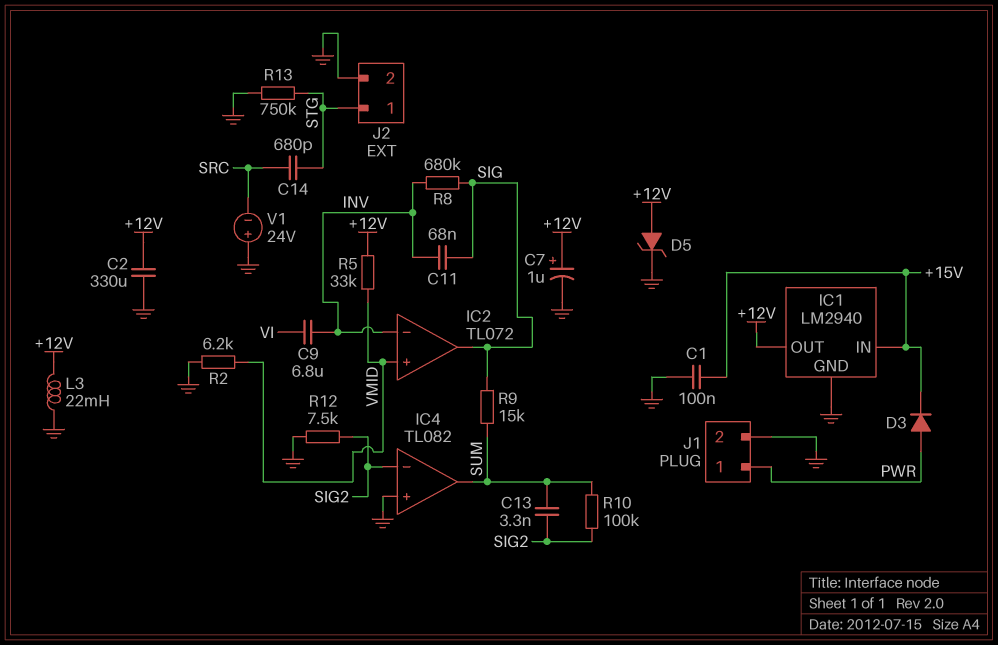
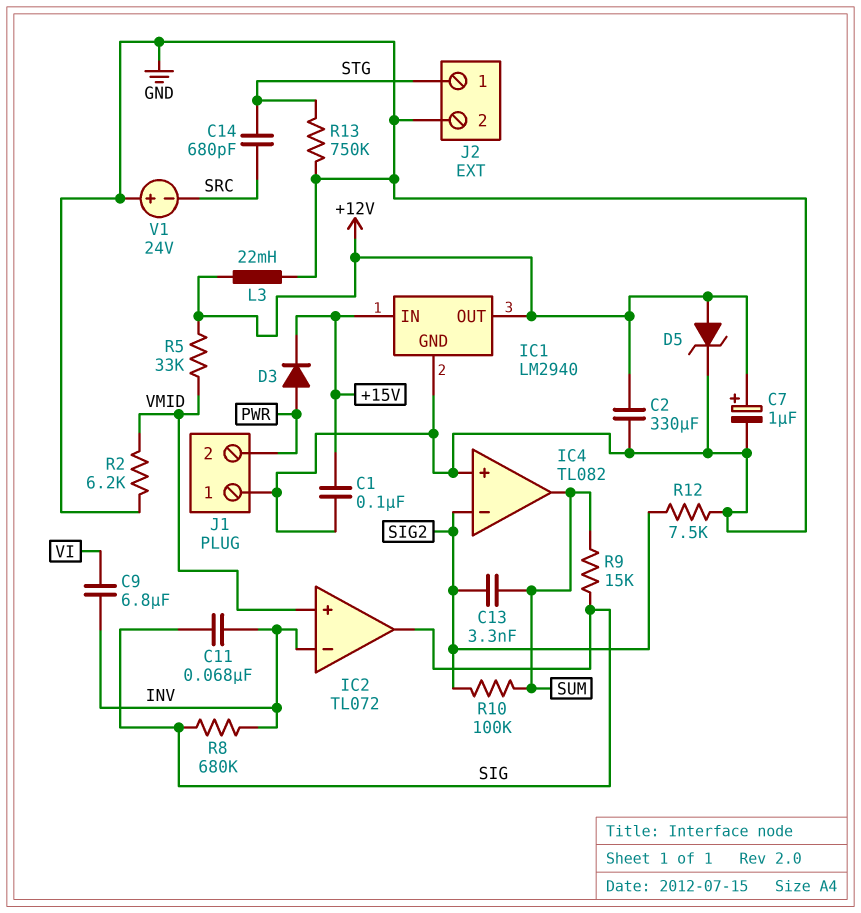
J1 pin 1: PWR -> GND
J1 pin 2: GND -> PWR

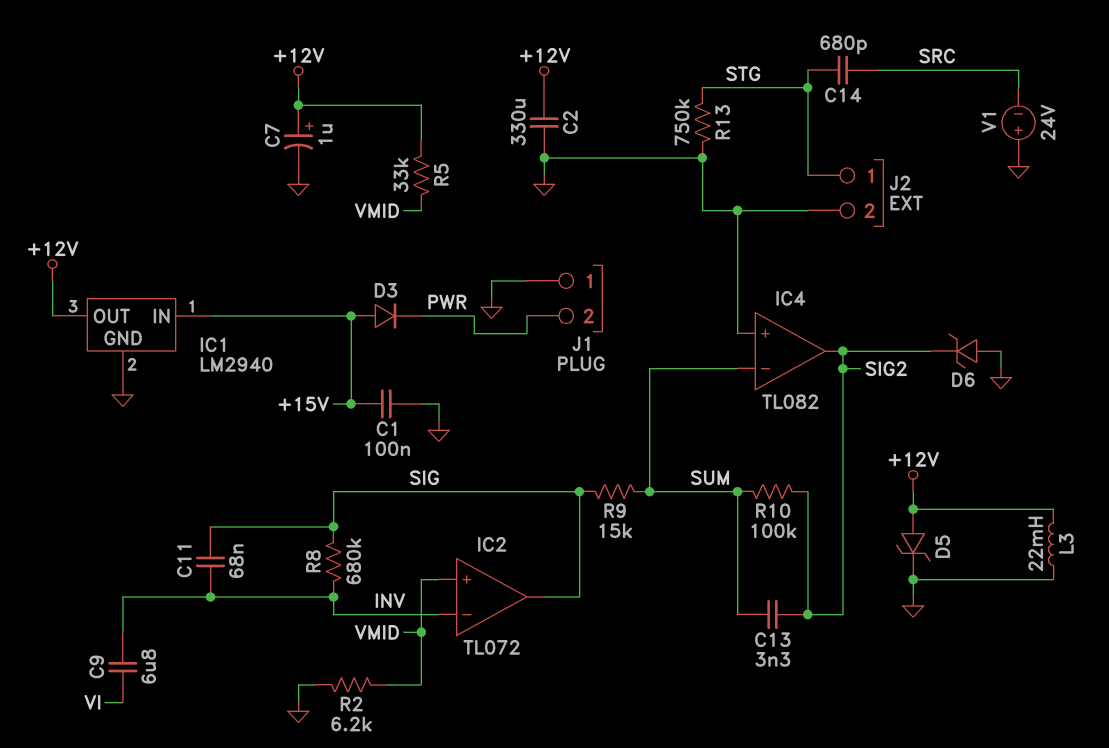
D3: diode (A PWR, K +15V) -> diode (A +15V, K PWR)
D6: none -> zener (A GND, K SIG2)
IC4 pin in-: SIG2 -> SUM
IC4 pin out: SUM -> SIG2
R12: 7.5k (GND, SIG2) -> none

